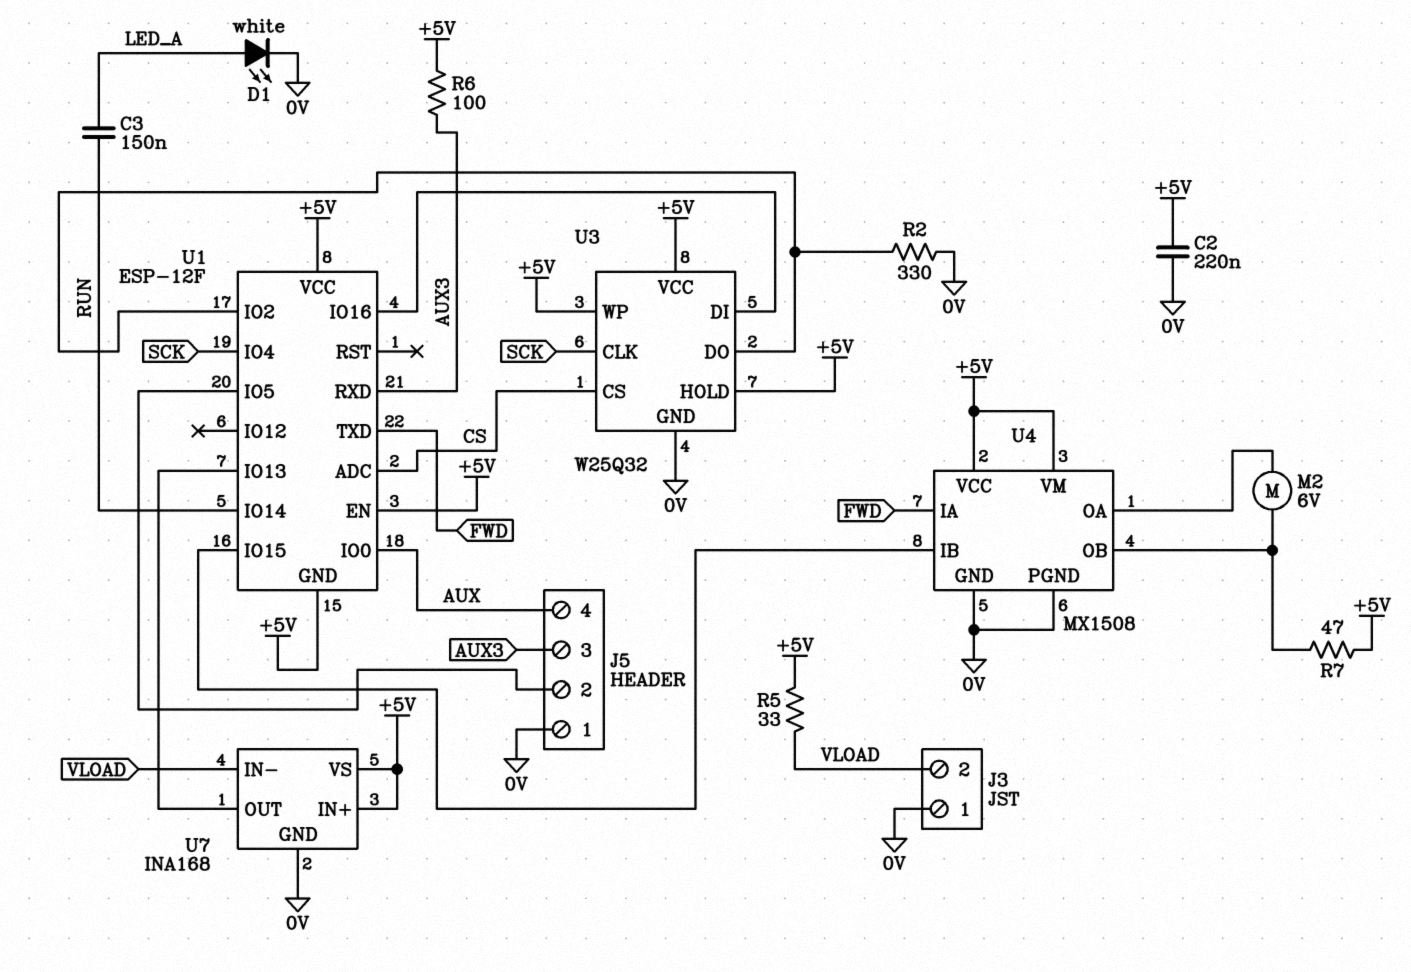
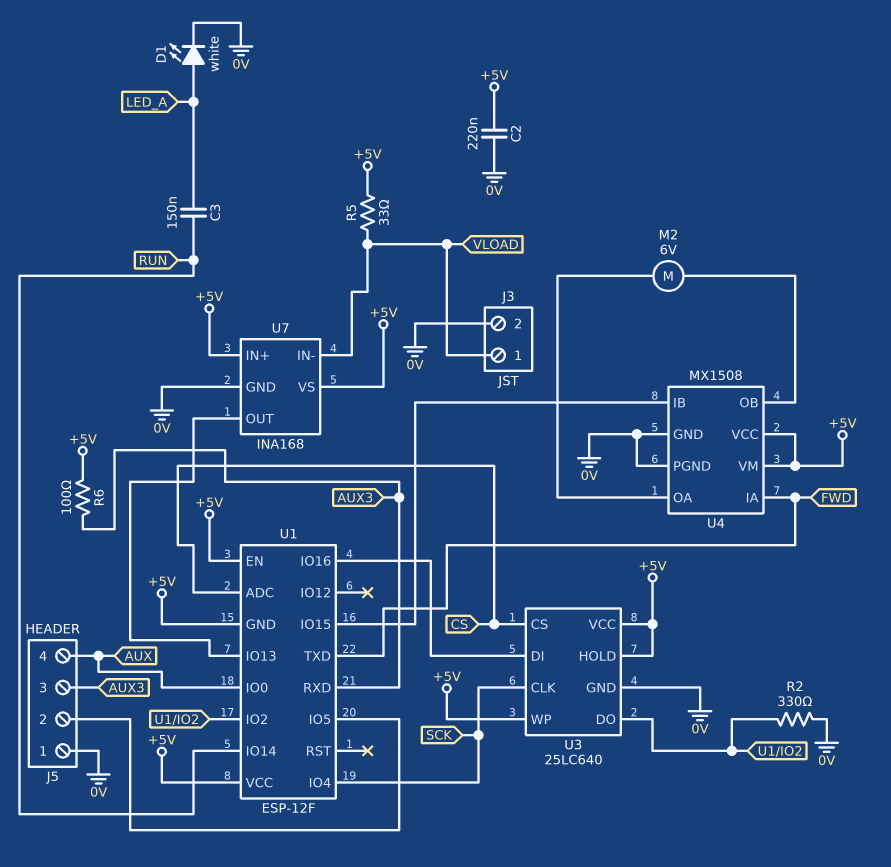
J3 pin 1: 0V -> VLOAD
J3 pin 2: VLOAD -> 0V
R7: 47 (+5V, U4/OB) -> none
U3: W25Q32 -> 25LC640

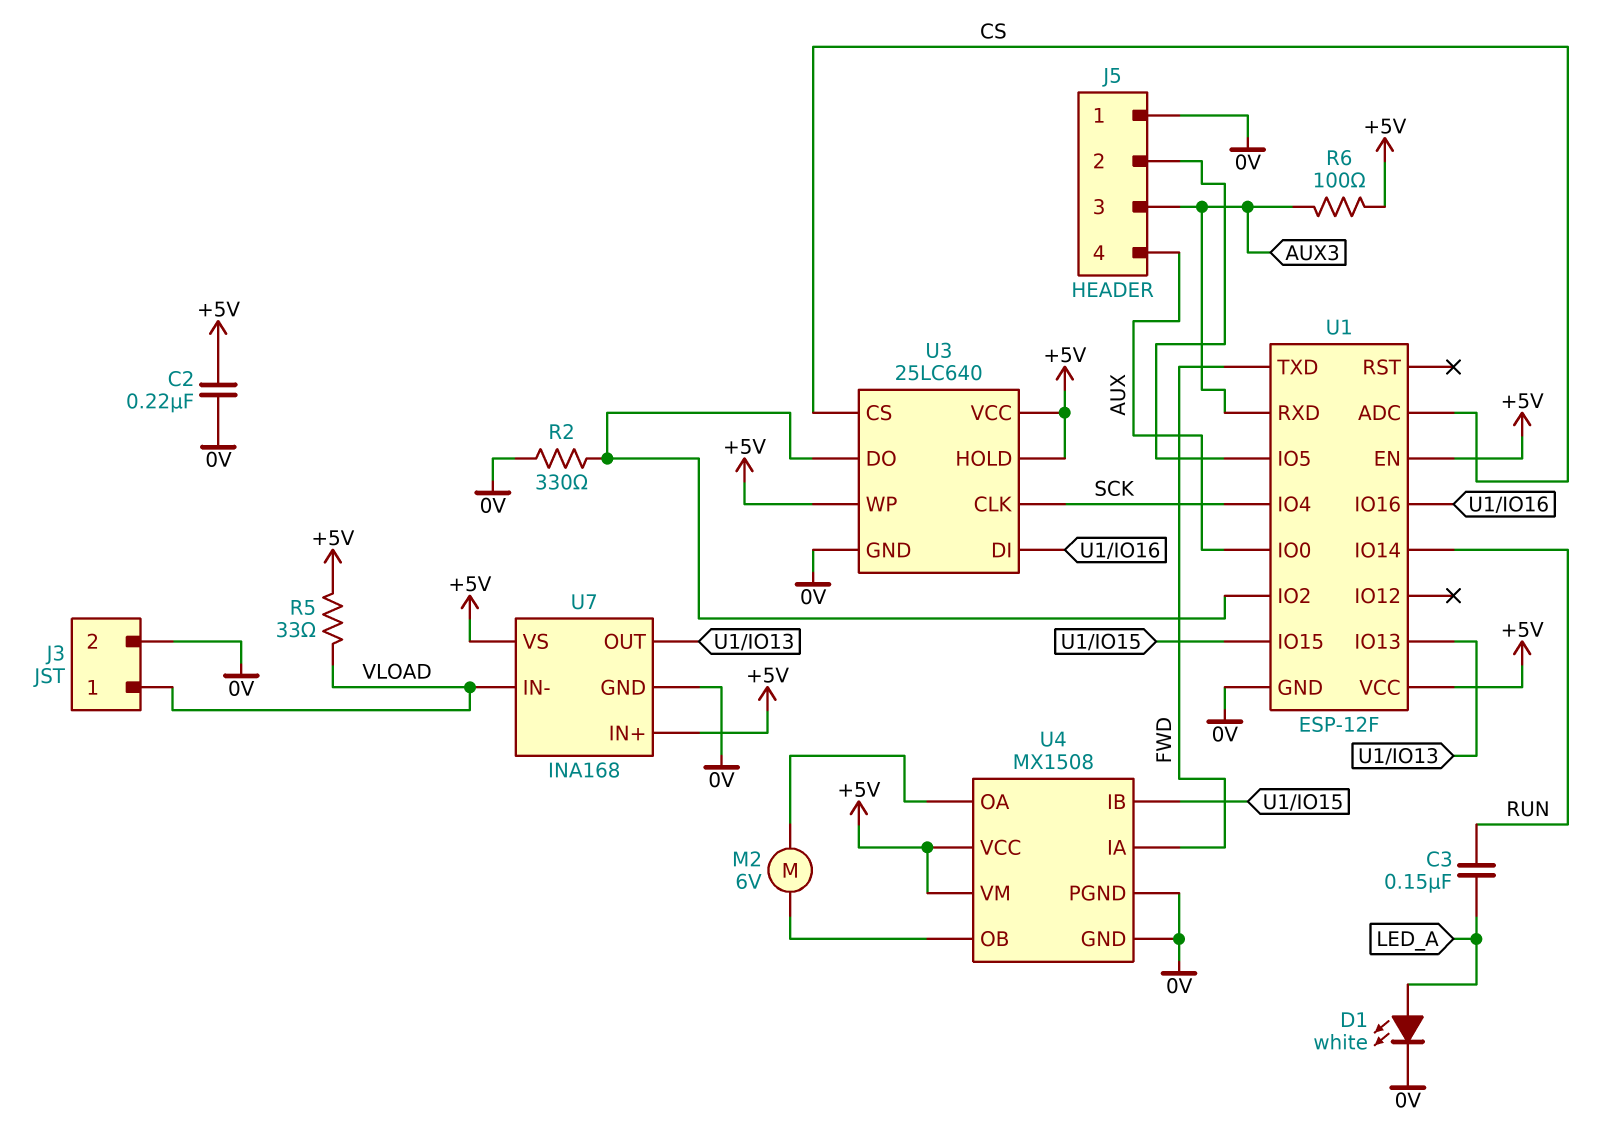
U1 pin GND: +5V -> 0V

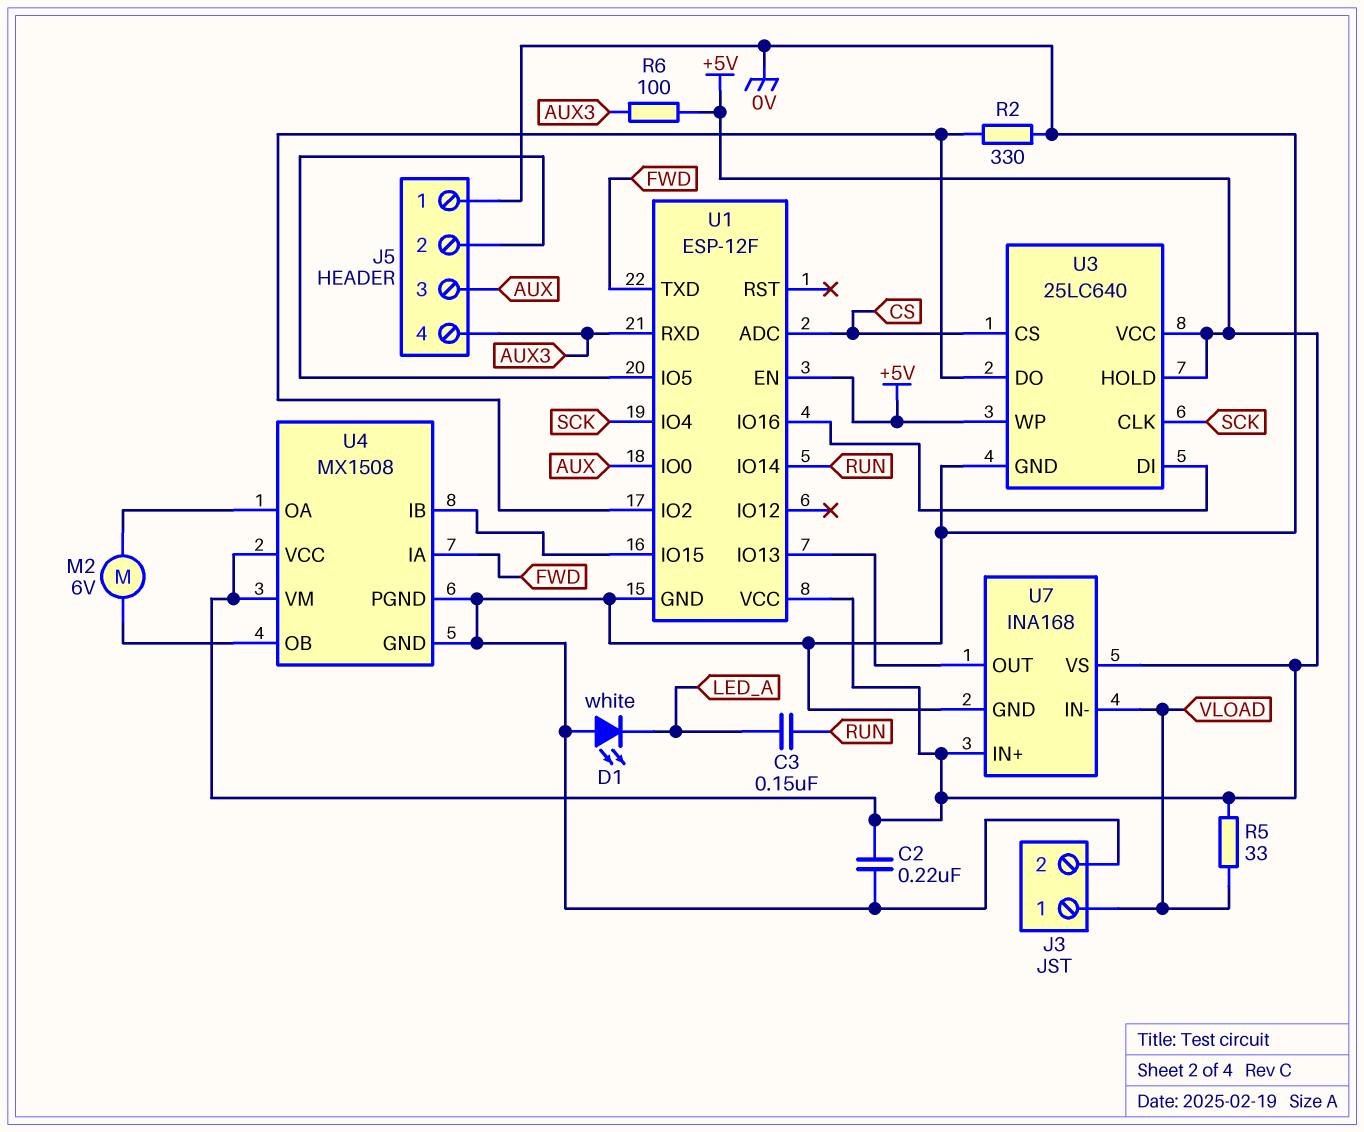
D1: LED white (A LED_A, K 0V) -> LED white (A 0V, K LED_A)
J5 pin 3: AUX3 -> AUX
J5 pin 4: AUX -> AUX3

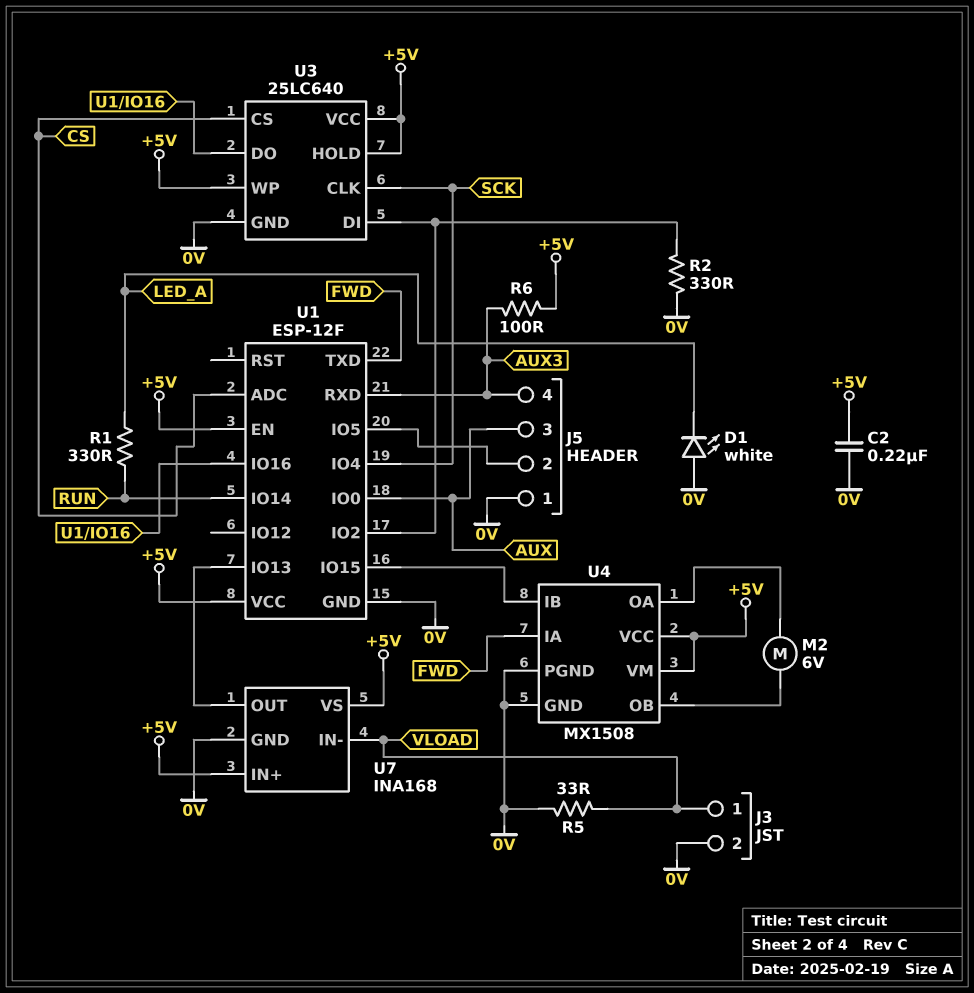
C3: 150nF (LED_A, RUN) -> none
R1: none -> 330 (LED_A, RUN)
R5: 33 (+5V, VLOAD) -> 33 (0V, VLOAD)
U3 pin DI: U1/IO16 -> U1/IO2
U3 pin DO: U1/IO2 -> U1/IO16

